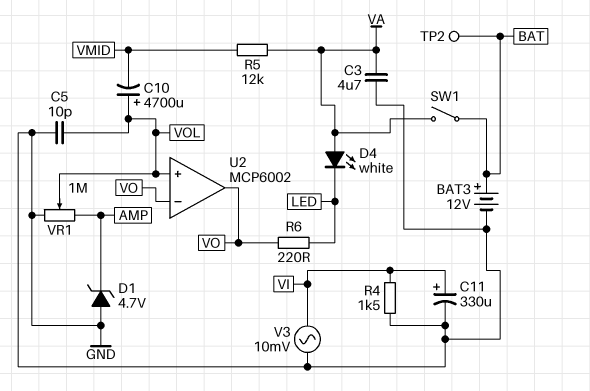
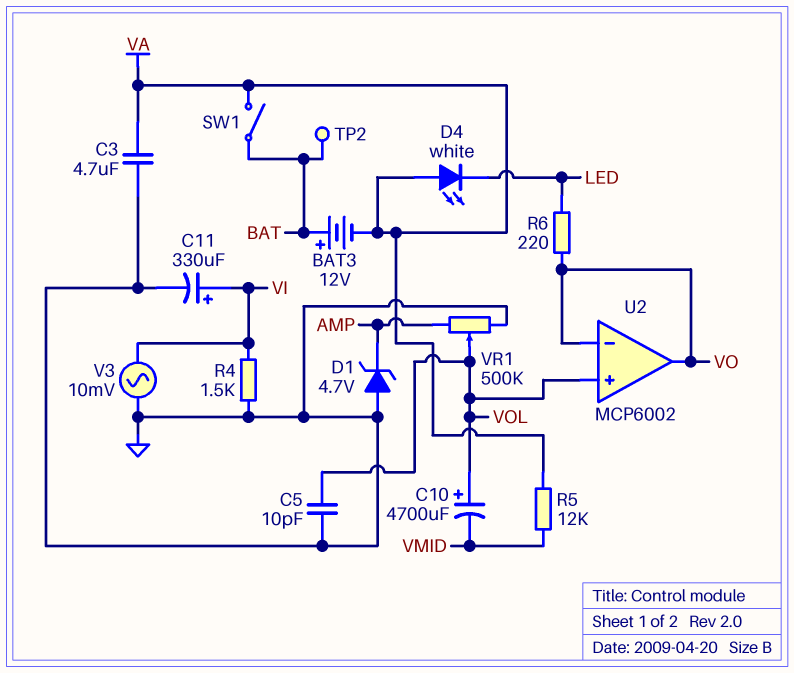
BAT3: 12V (plus BAT, minus GND) -> 12V (plus BAT, minus VA)
VR1: 1M (AMP, GND, wiper VOL) -> 500k (AMP, GND, wiper VOL)

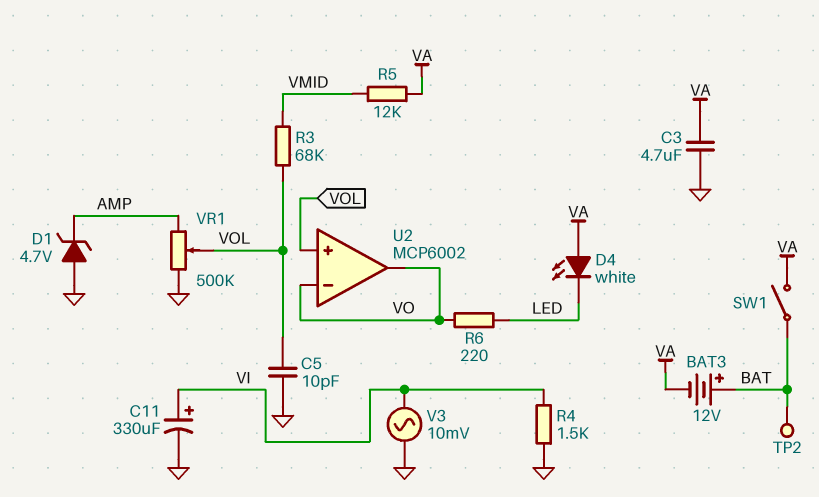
C10: 4700uF (plus VOL, minus VMID) -> none
R3: none -> 68k (VMID, VOL)

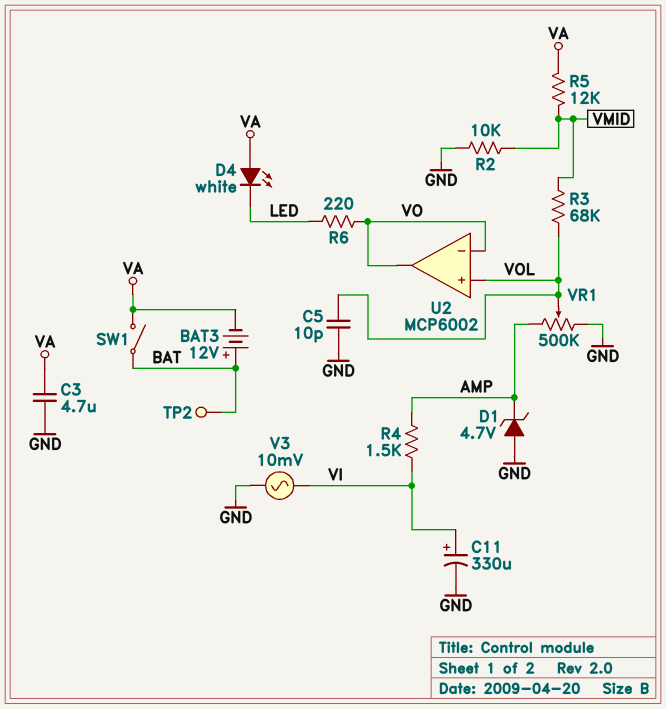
R2: none -> 10k (GND, VMID)
R4: 1.5k (GND, VI) -> 1.5k (AMP, VI)

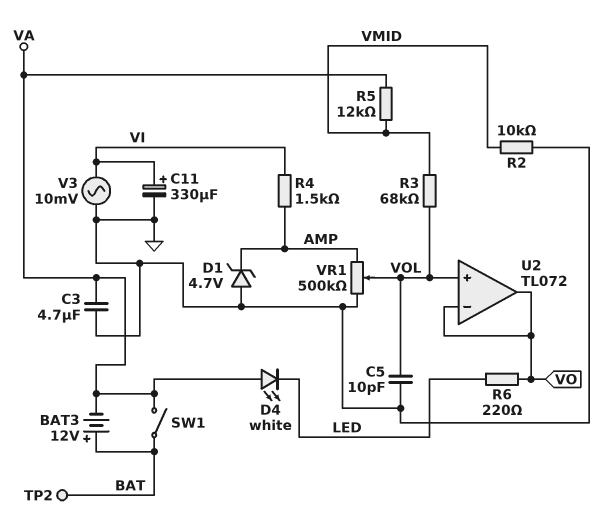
U2: MCP6002 -> TL072

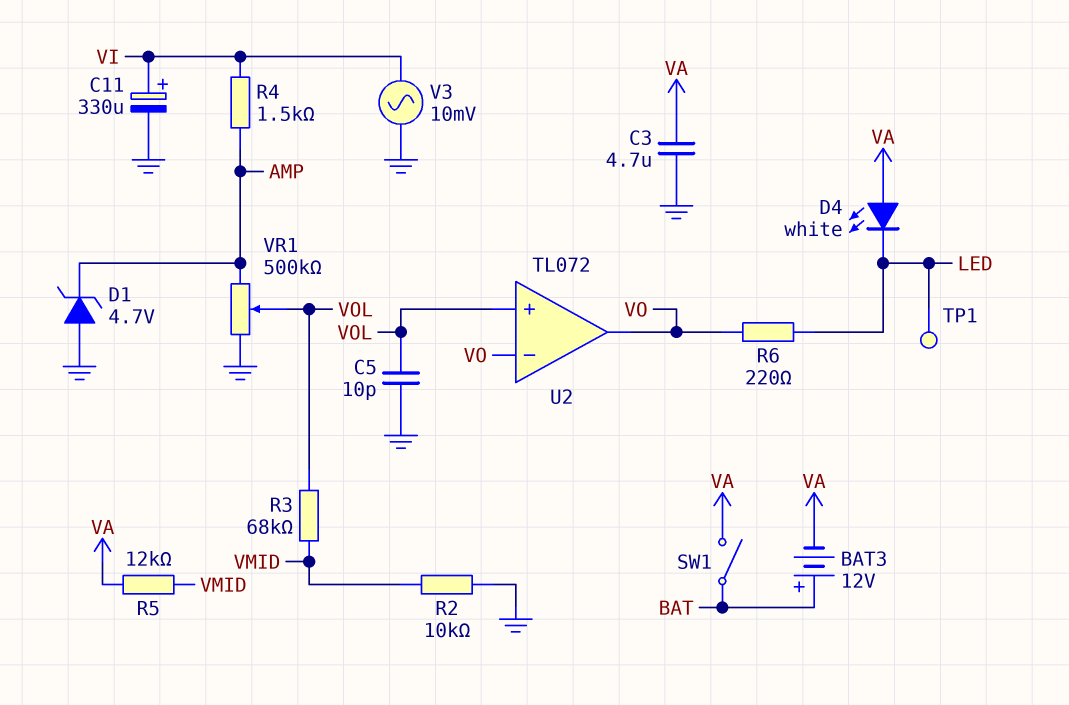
TP1: none -> test point (LED)
TP2: test point (BAT) -> none

